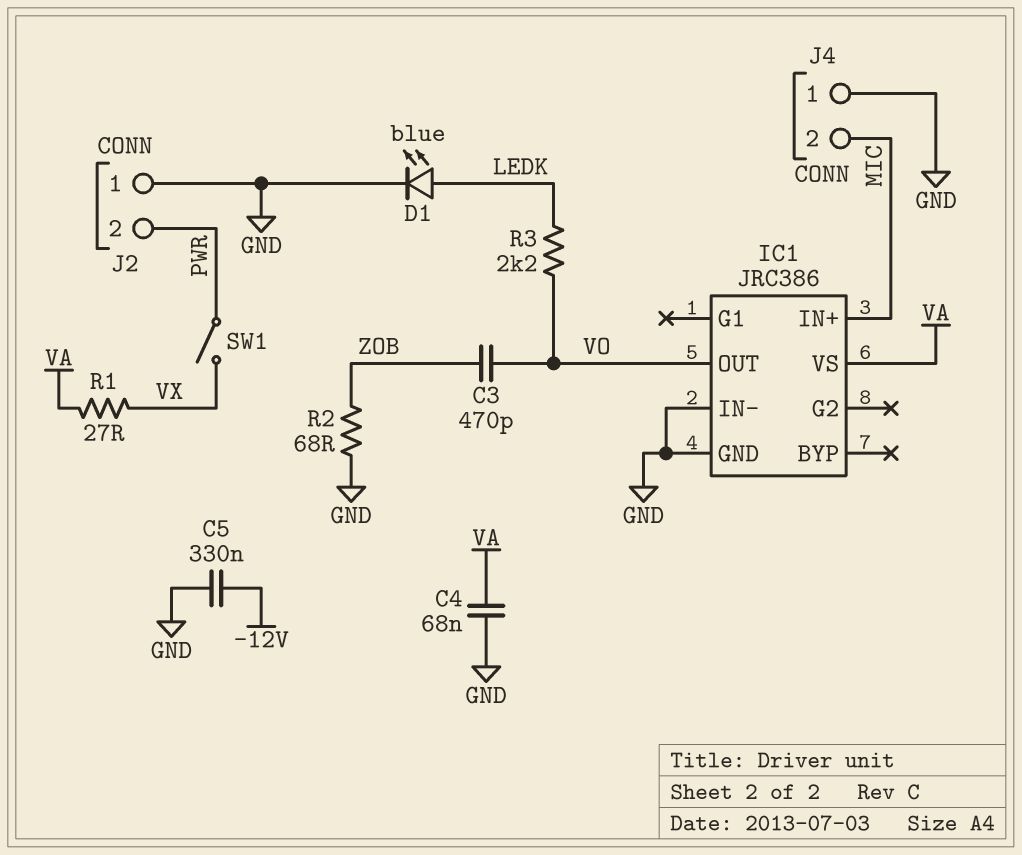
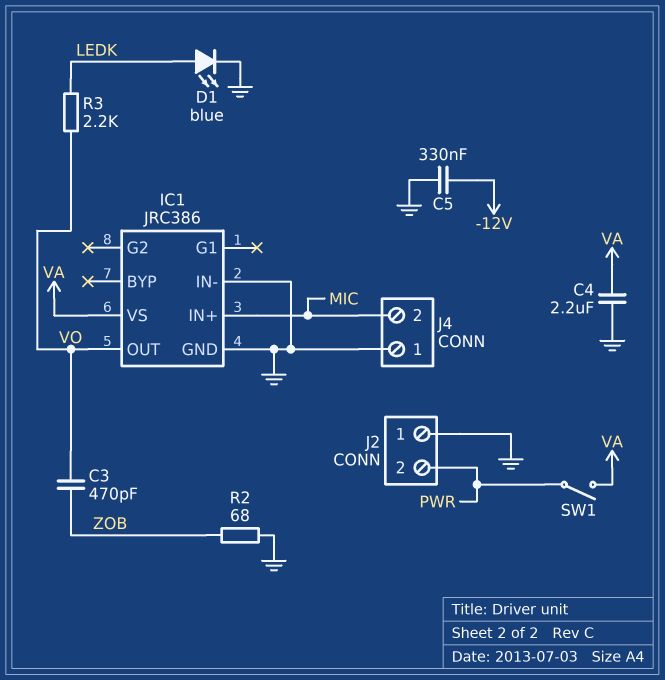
C4: 68nF (GND, VA) -> 2.2uF (GND, VA)
R1: 27 (VA, VX) -> none
SW1: switch (PWR, VX) -> switch (PWR, VA)

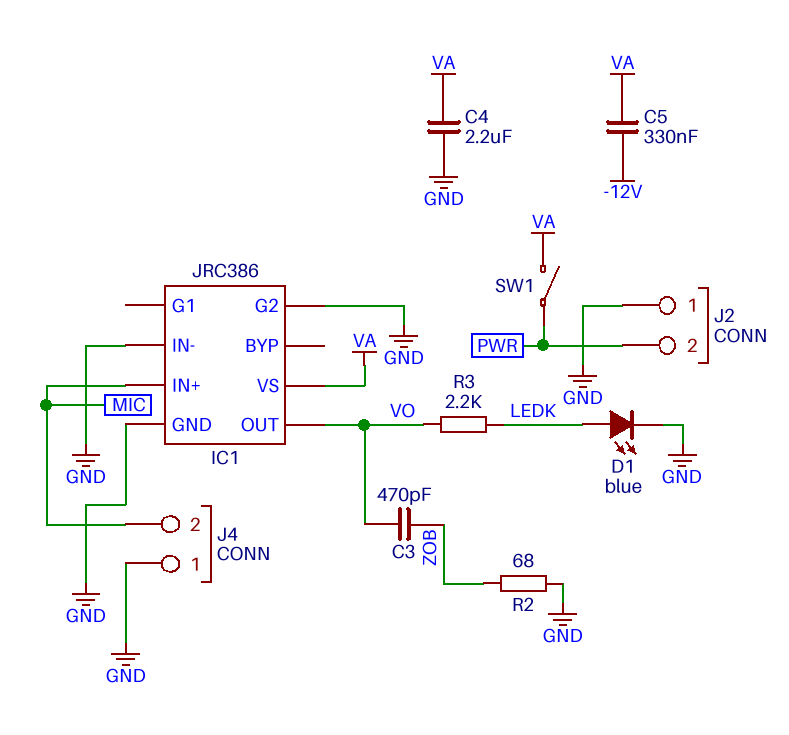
C5: 330nF (-12V, GND) -> 330nF (-12V, VA)
IC1 pin G2: none -> GND

